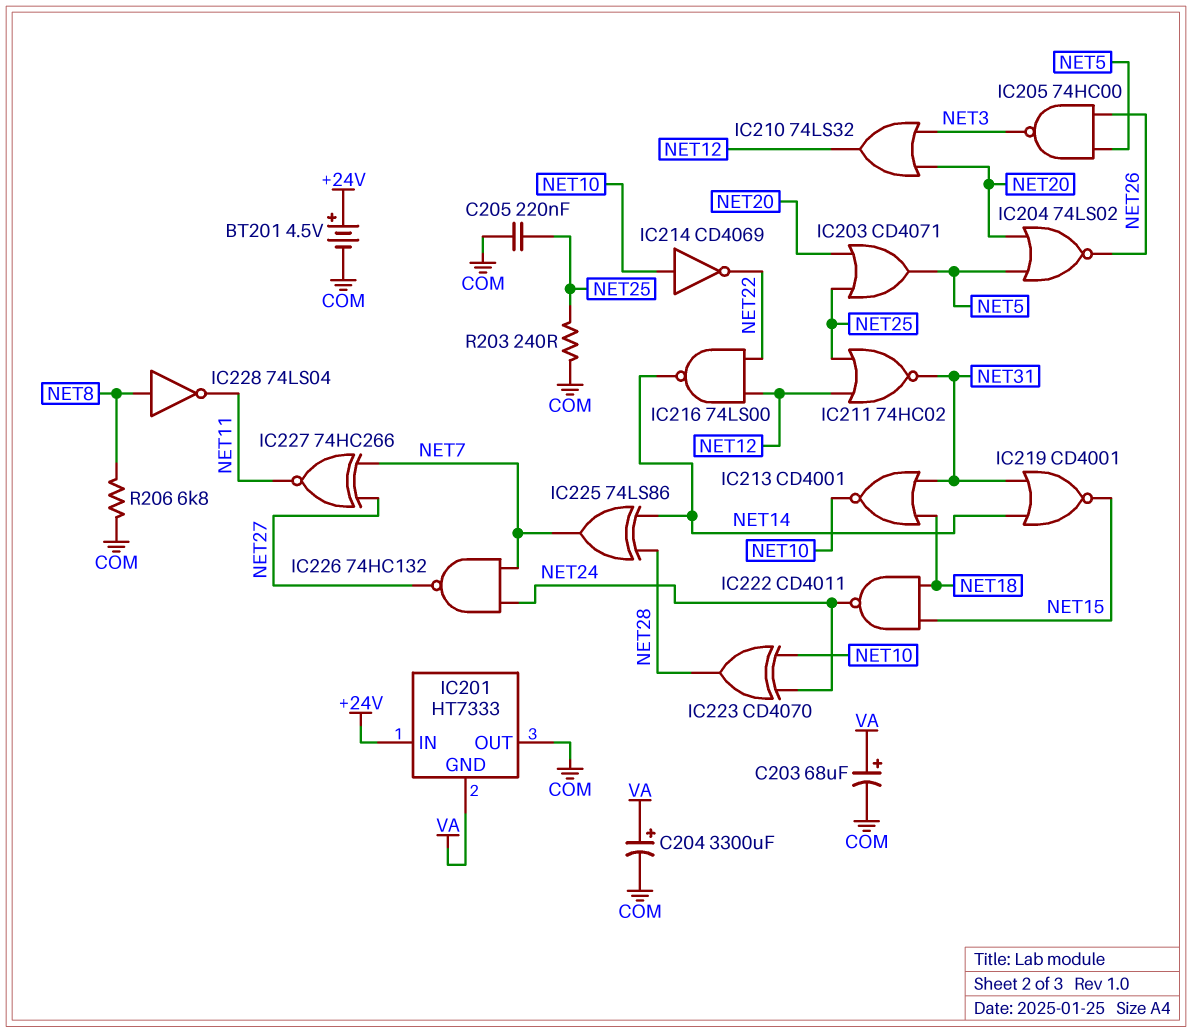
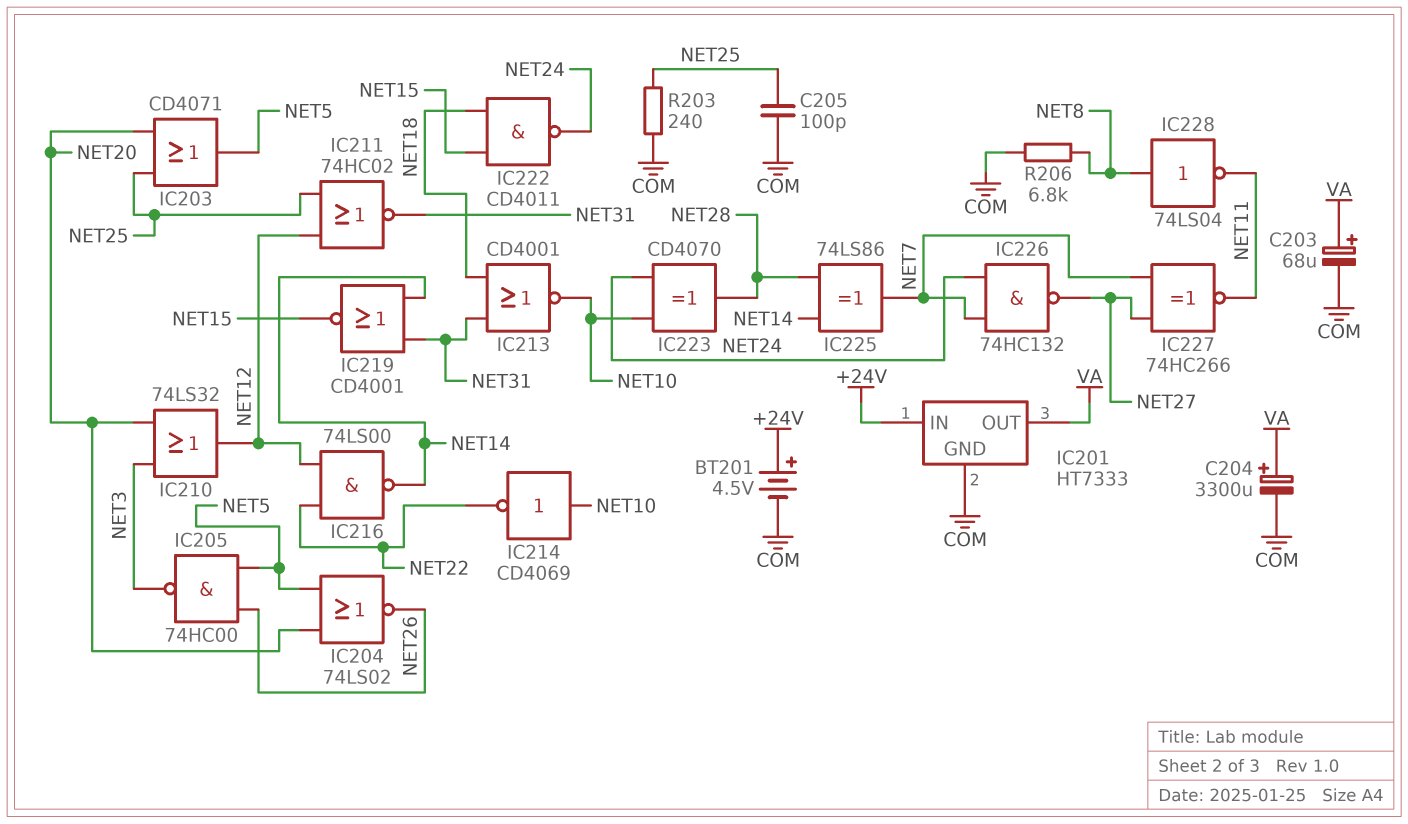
C205: 220nF (COM, NET25) -> 100pF (COM, NET25)
IC201 pin GND: VA -> COM
IC201 pin OUT: COM -> VA

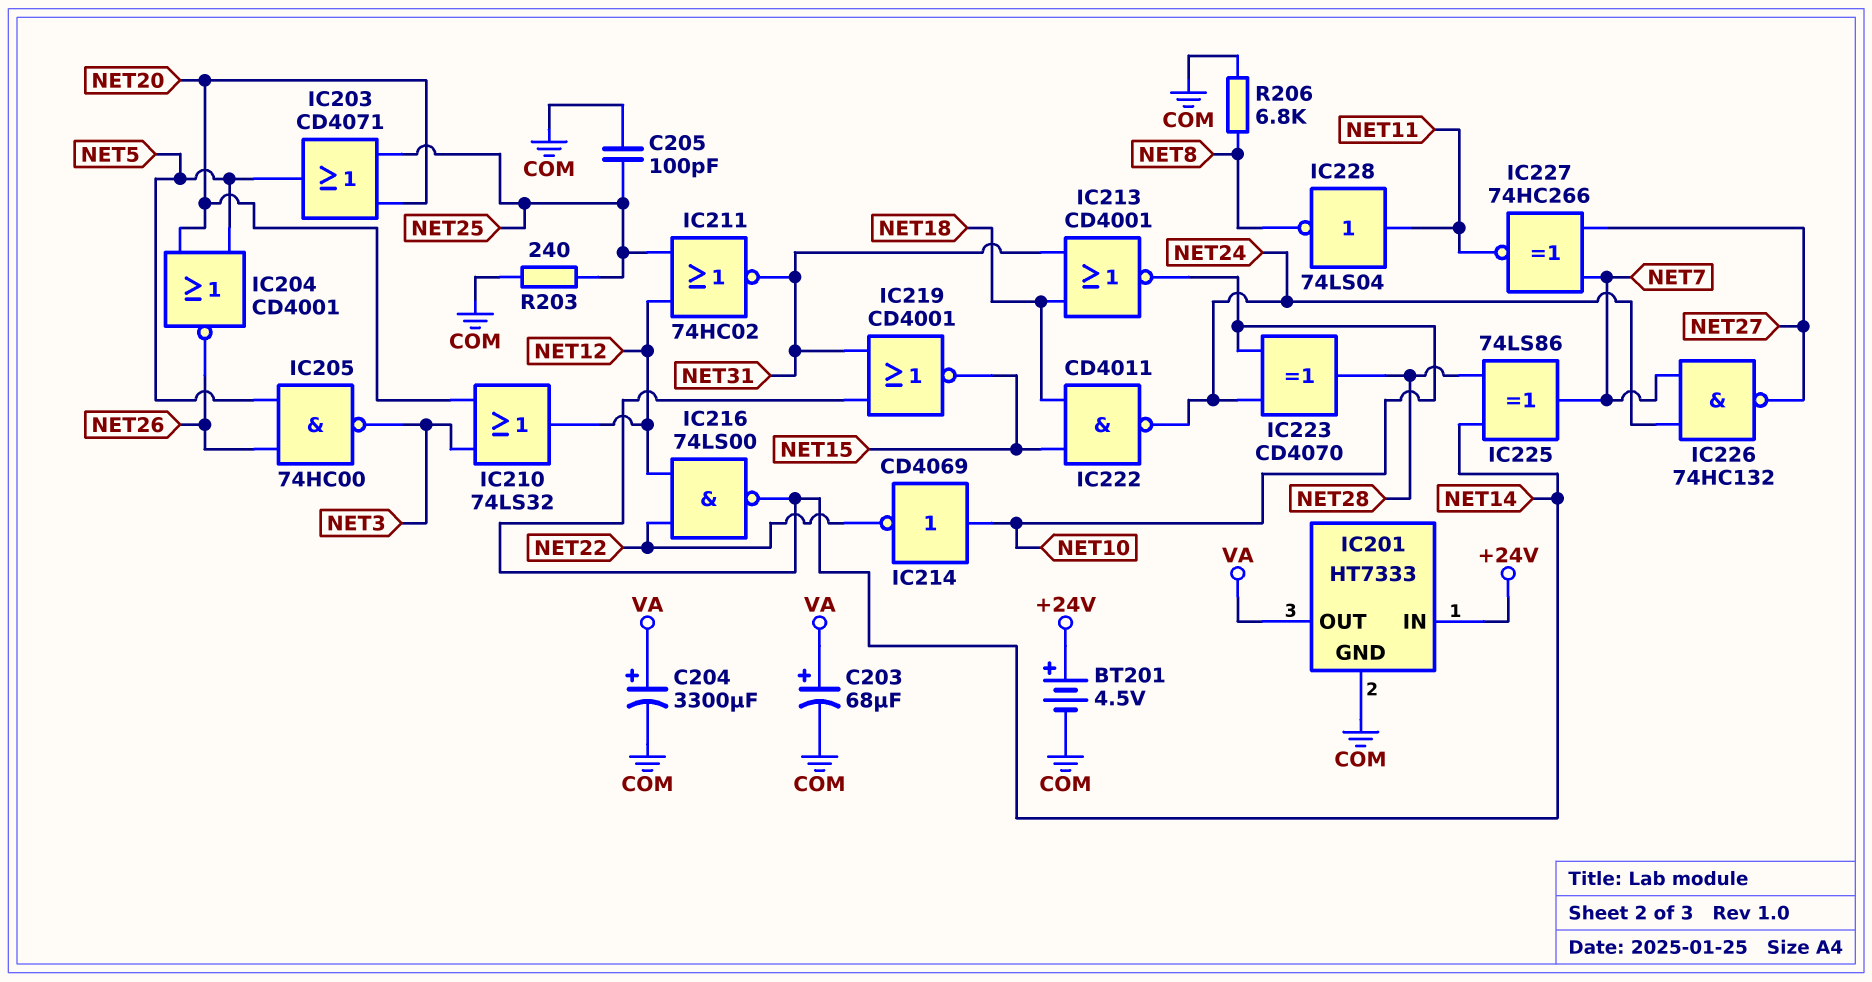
IC204: NOR 74LS02 (in NET5, in NET20, out NET26) -> NOR CD4001 (in NET5, in NET20, out NET26)
IC228: NOT 74LS04 (in NET8, out NET11) -> NOT 74LS04 (in NET11, out NET8)

